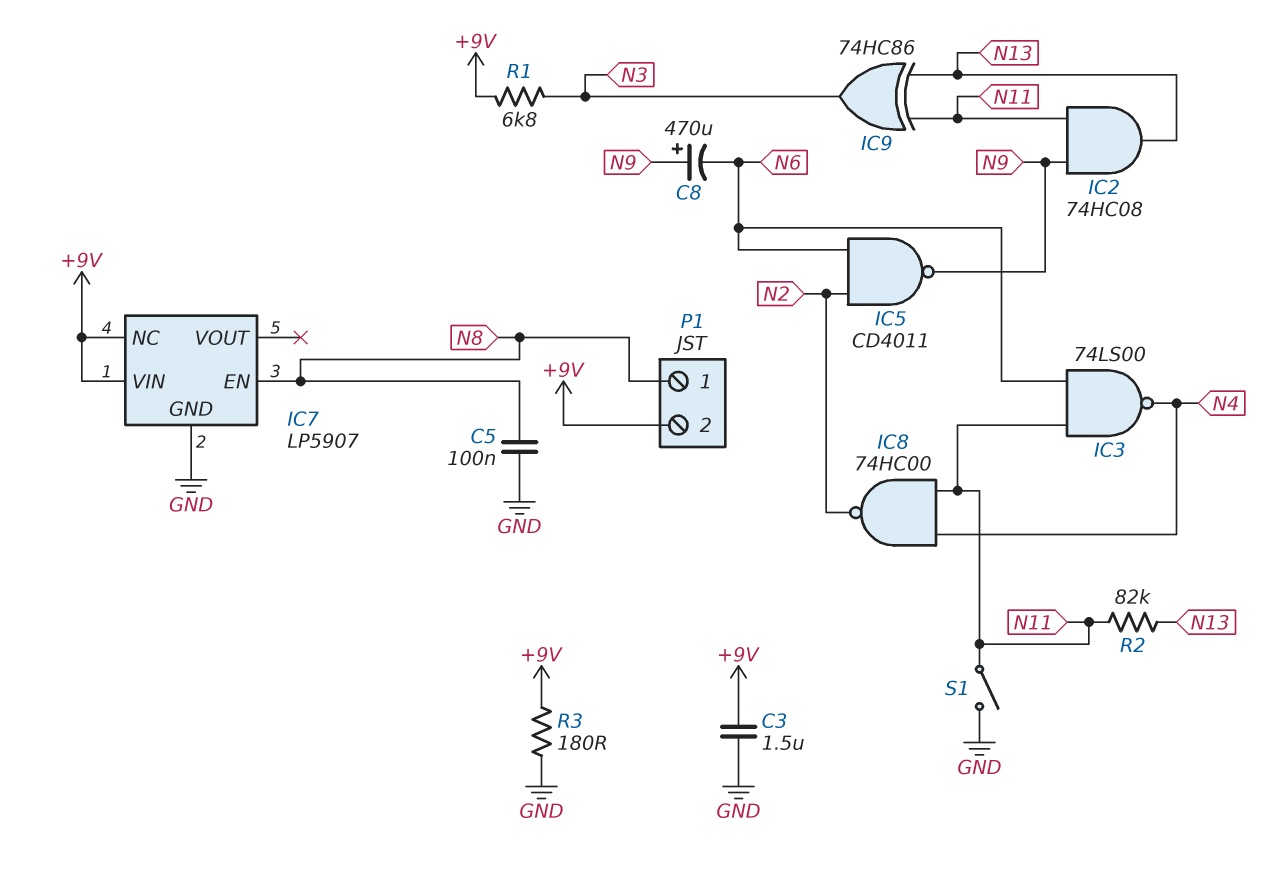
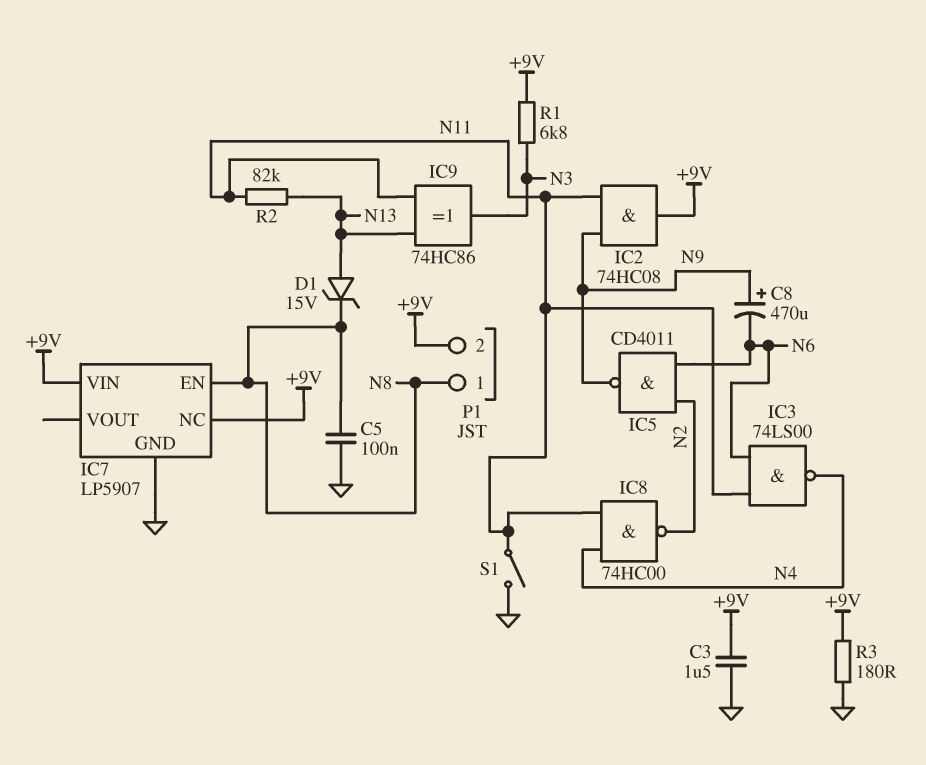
D1: none -> zener 15V (A N13, K N8)
IC2: AND 74HC08 (in N9, in N11, out N13) -> AND 74HC08 (in N9, in N11, out +9V)

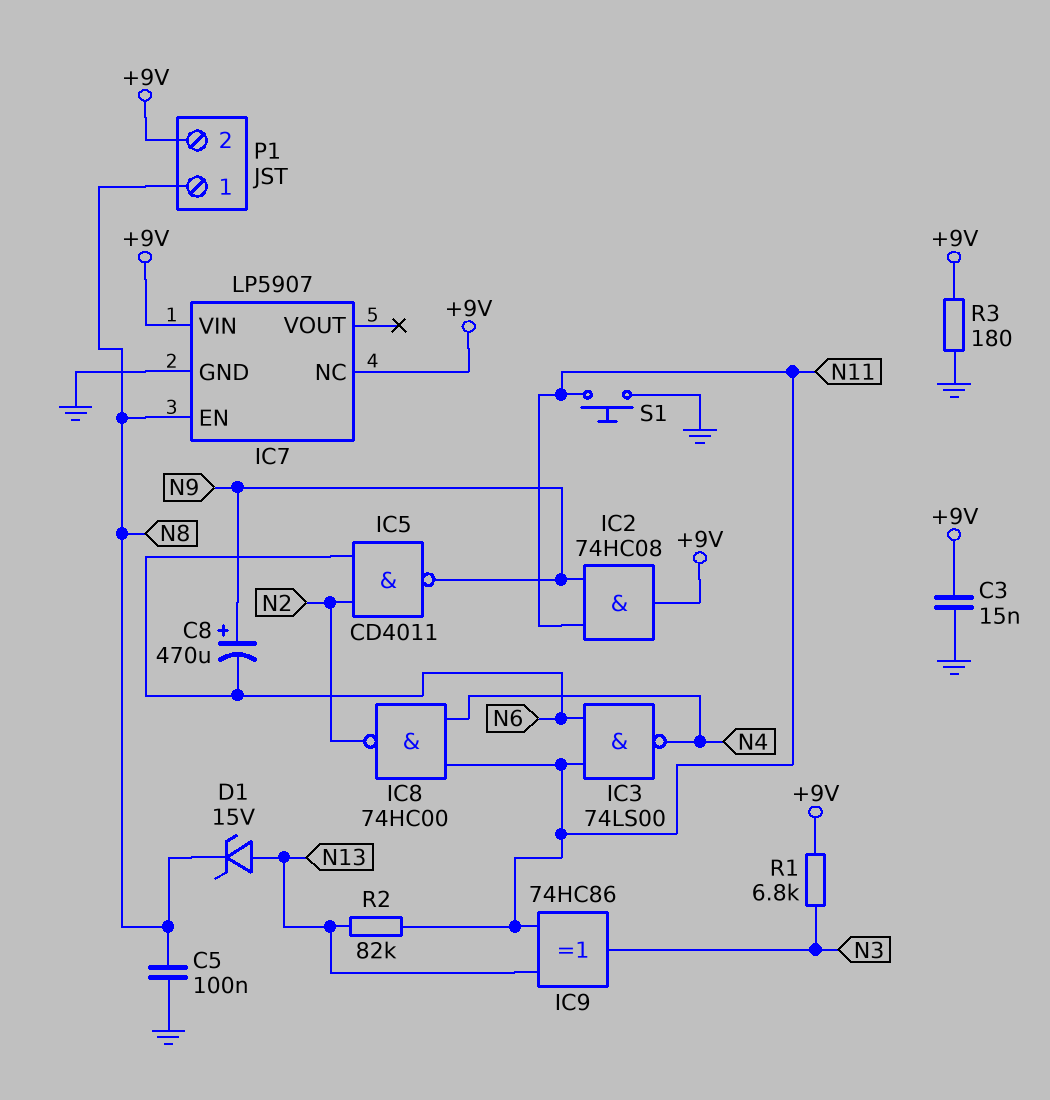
C3: 1.5uF (+9V, GND) -> 15nF (+9V, GND)
S1: switch (GND, N11) -> button (GND, N11)

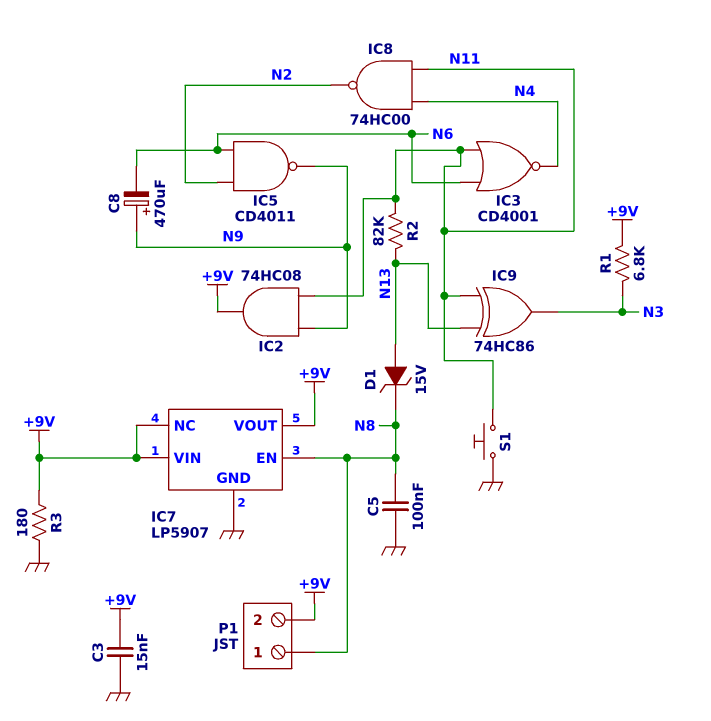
IC3: NAND 74LS00 (in N6, in N11, out N4) -> NOR CD4001 (in N6, in N11, out N4)
IC7 pin VOUT: none -> +9V

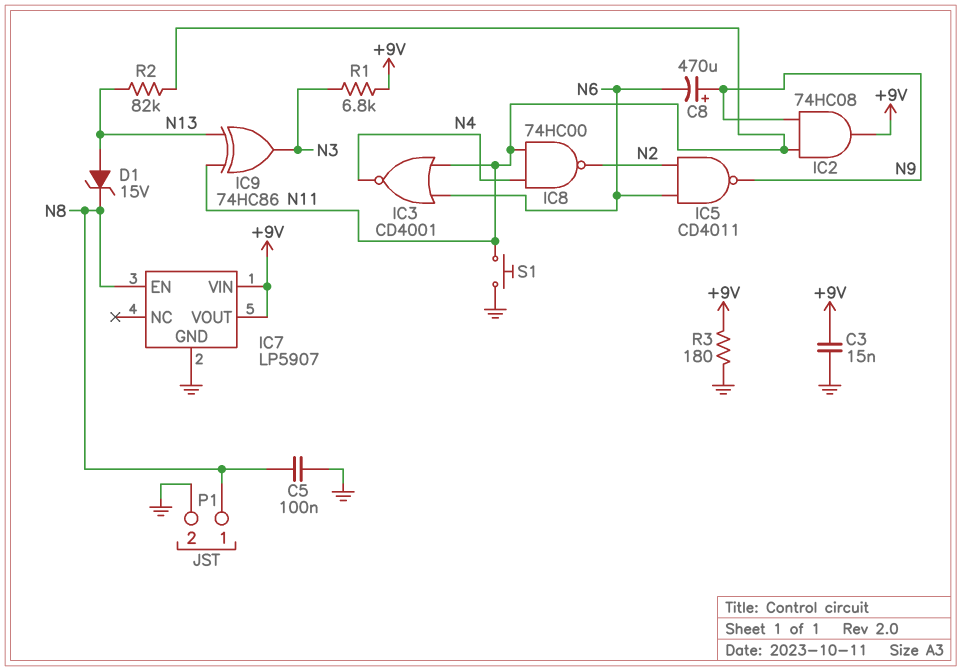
IC7 pin NC: +9V -> none
P1 pin 2: +9V -> GND

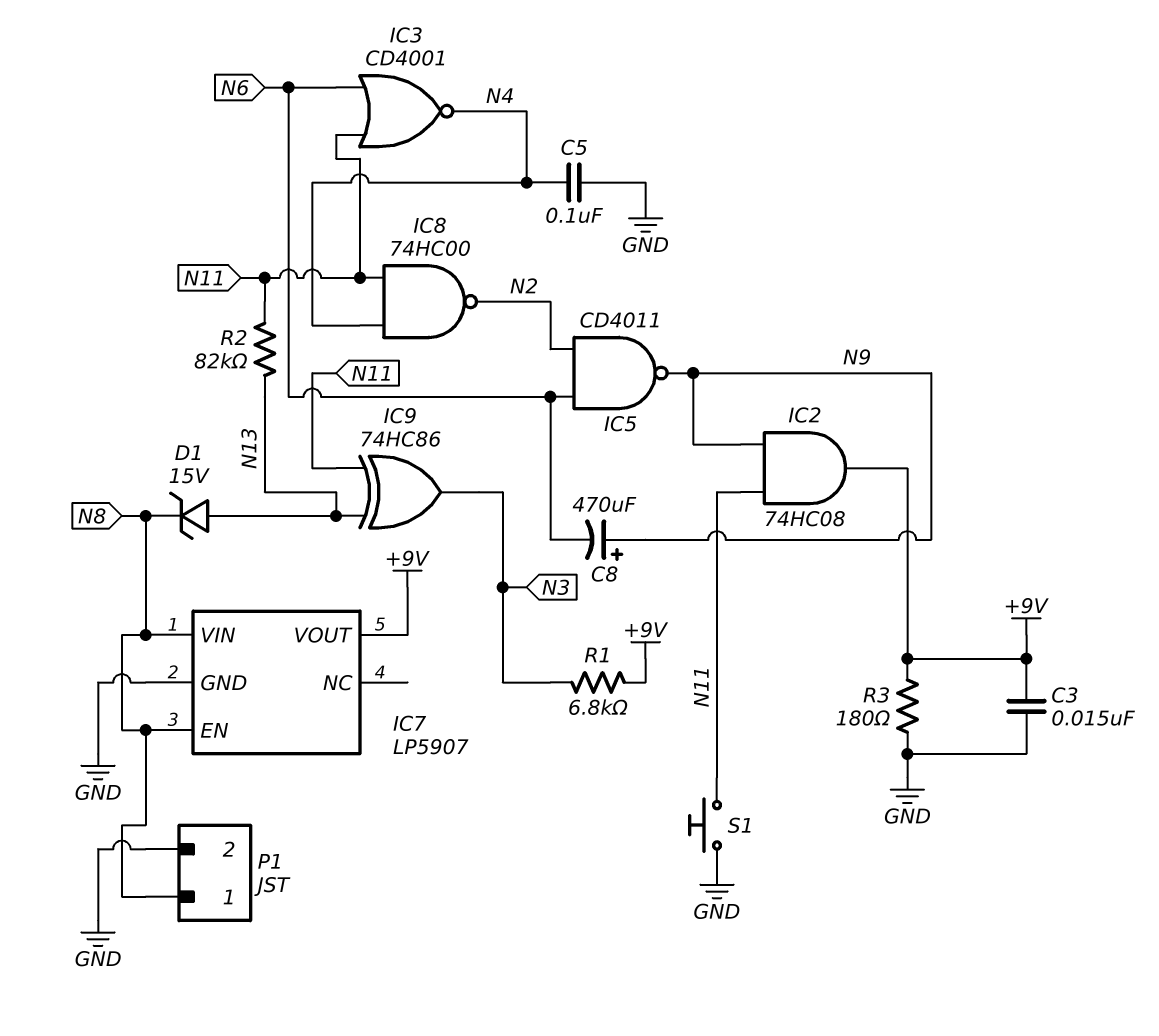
C5: 100nF (GND, N8) -> 100nF (GND, N4)
IC7 pin VIN: +9V -> N8

